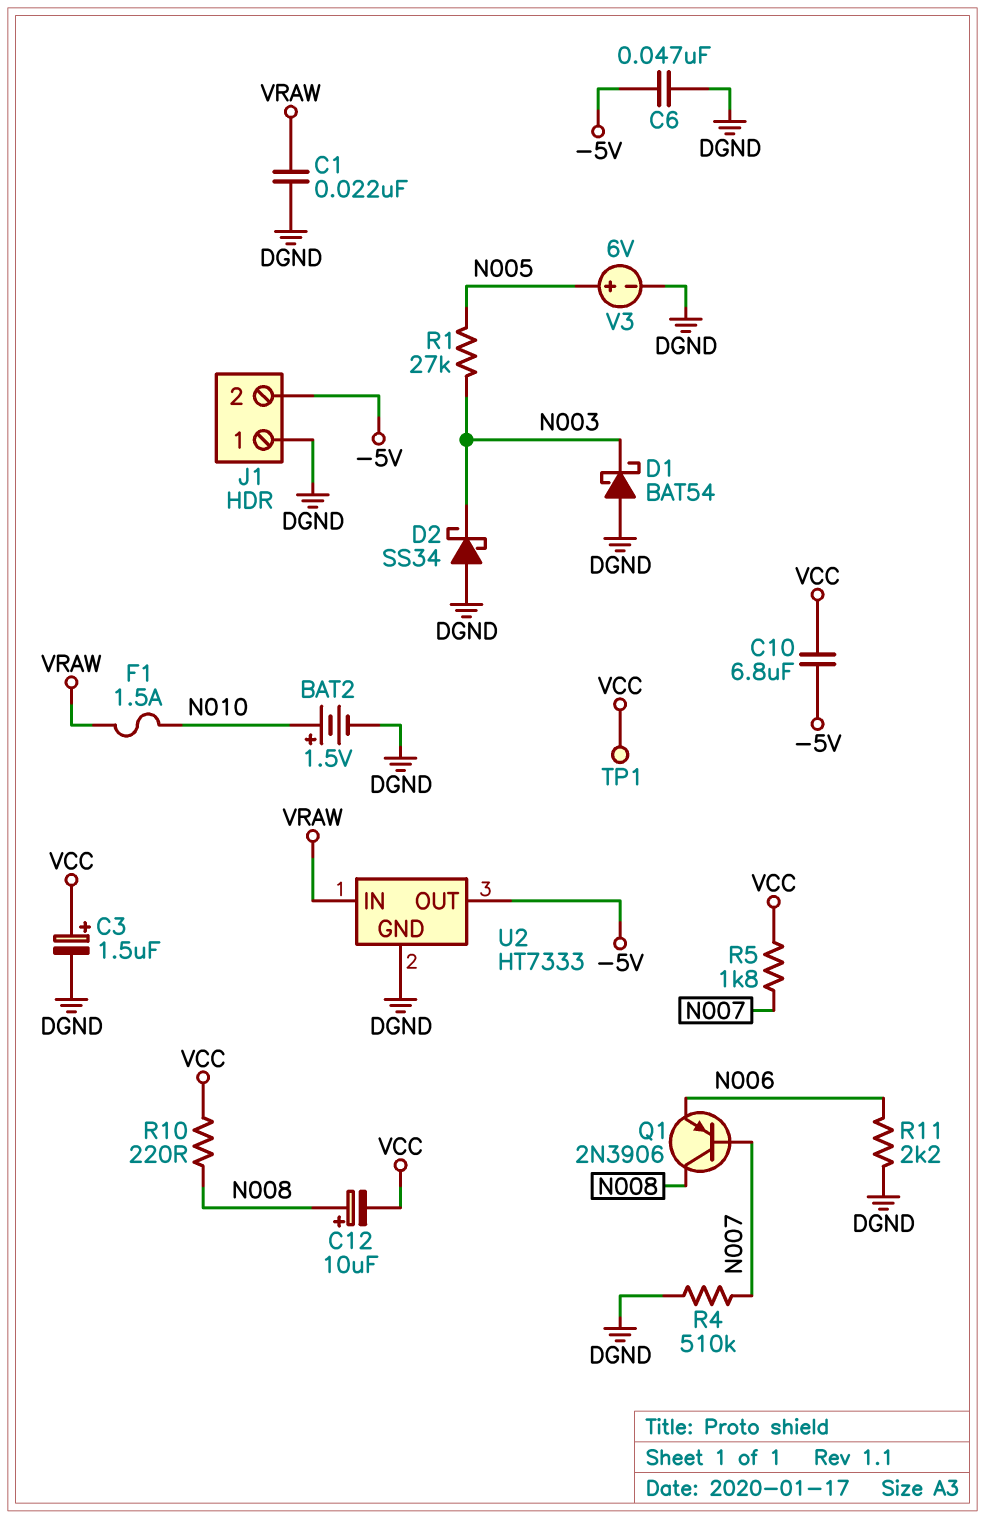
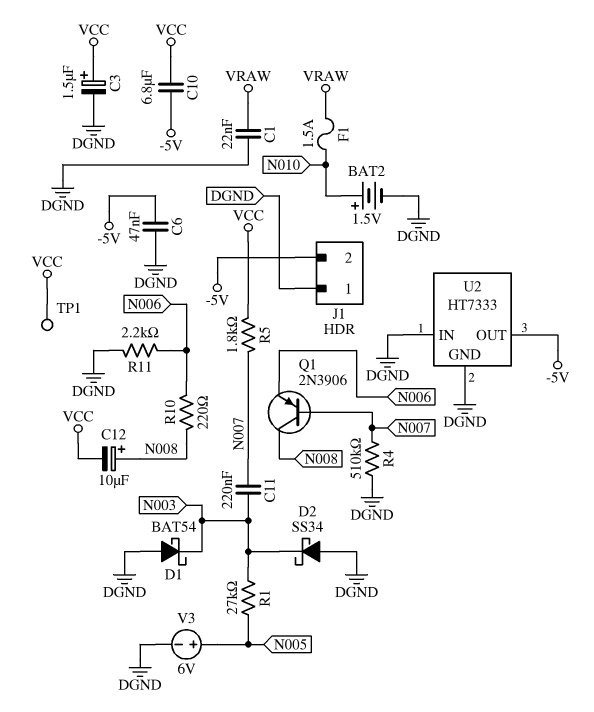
C11: none -> 220nF (N003, N007)
R10: 220 (N008, VCC) -> 220 (N006, N008)
U2 pin IN: VRAW -> DGND

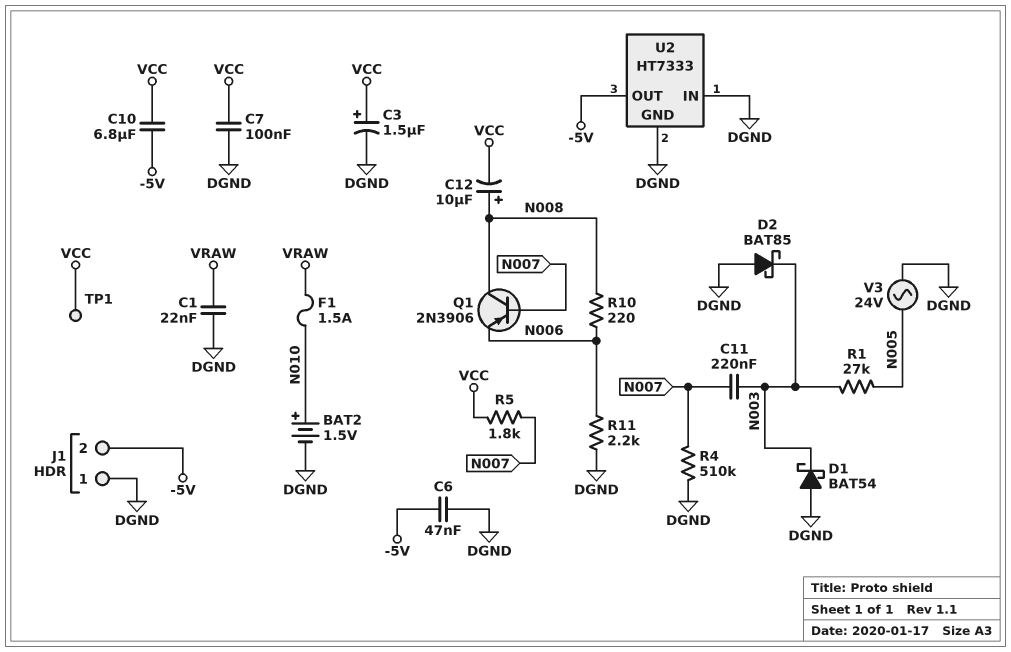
C7: none -> 100nF (DGND, VCC)
D2: schottky SS34 (A DGND, K N003) -> schottky BAT85 (A DGND, K N003)
V3: 6V (plus N005, minus DGND) -> AC 24V (DGND, N005)

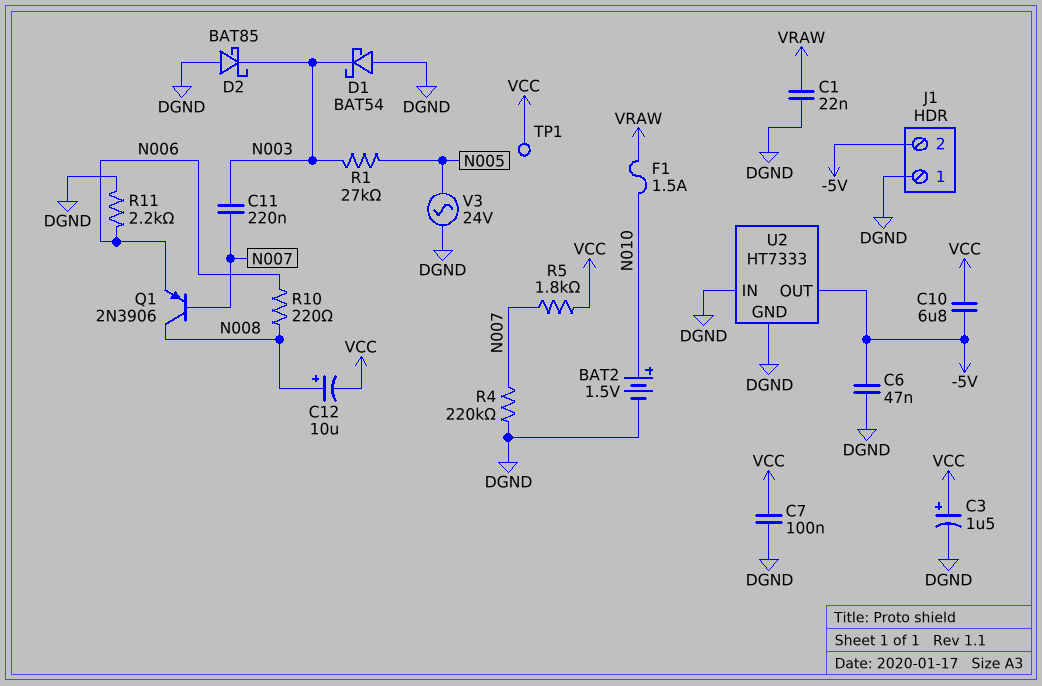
R4: 510k (DGND, N007) -> 220k (DGND, N007)

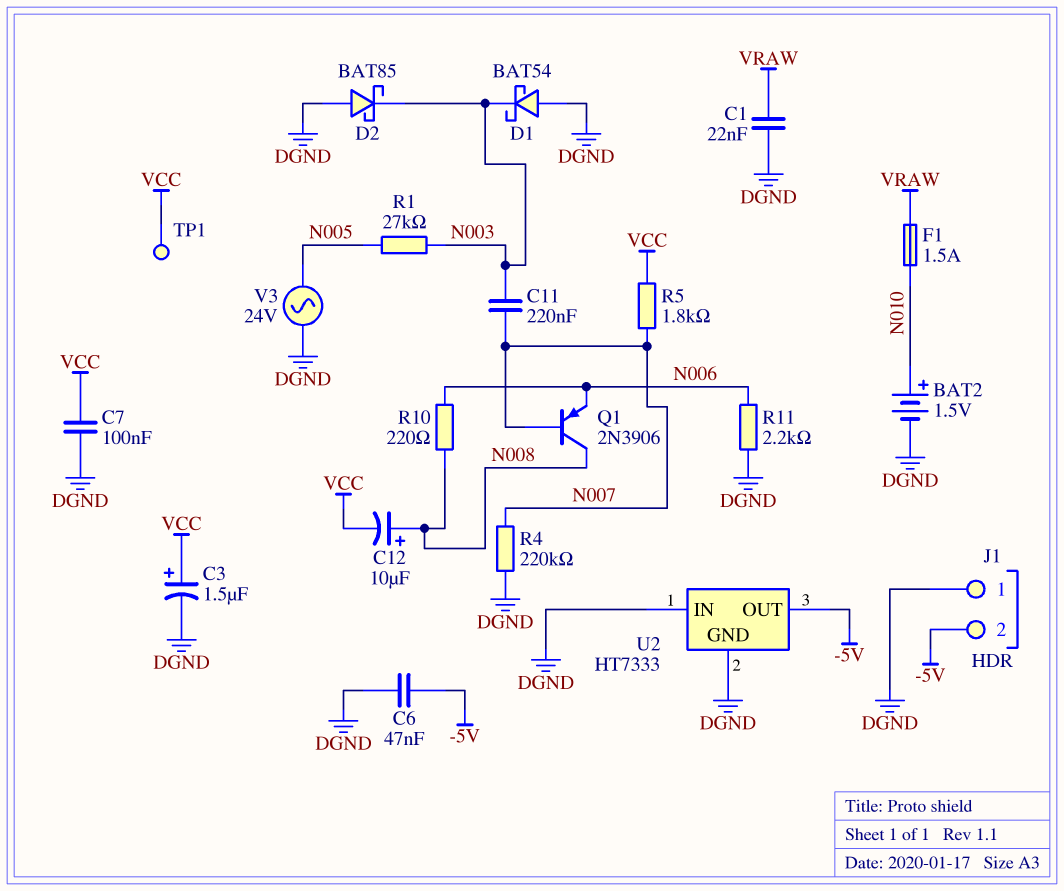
C10: 6.8uF (-5V, VCC) -> none

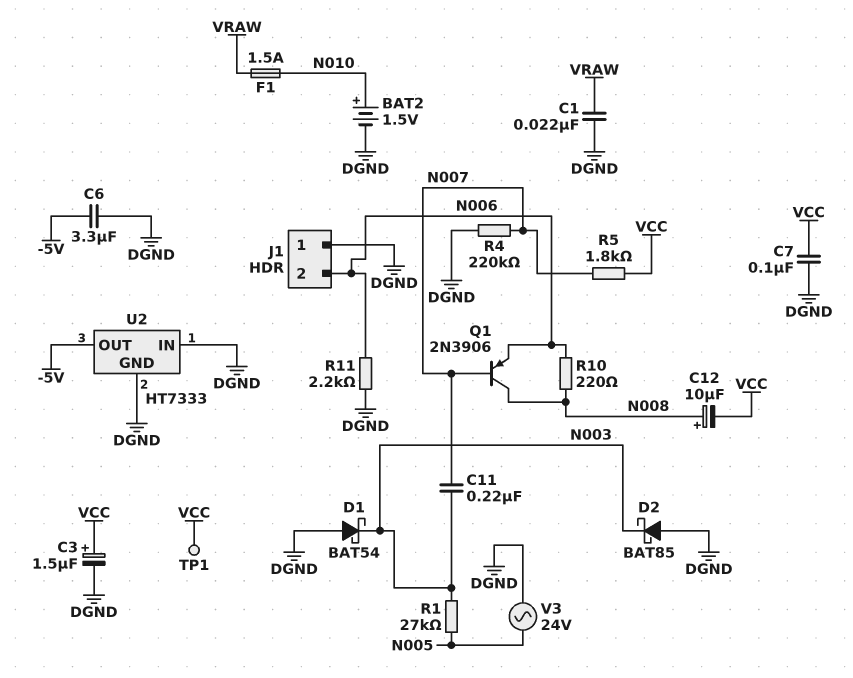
C6: 47nF (-5V, DGND) -> 3.3uF (-5V, DGND)
J1 pin 2: -5V -> N006

